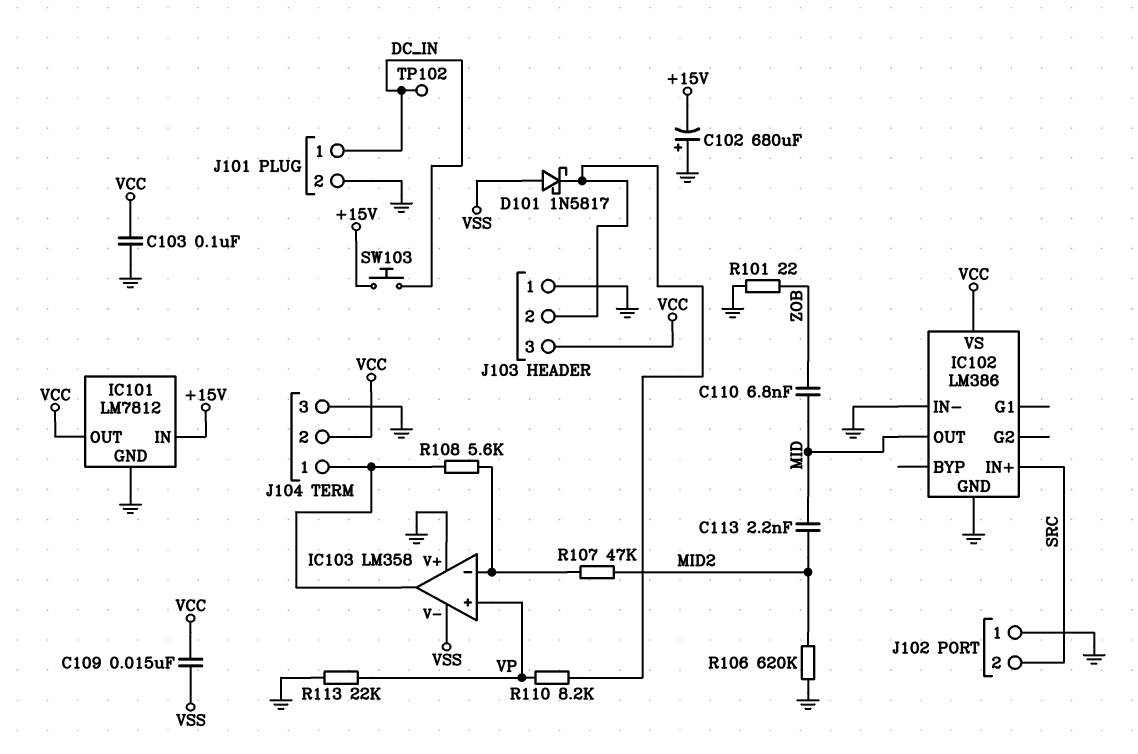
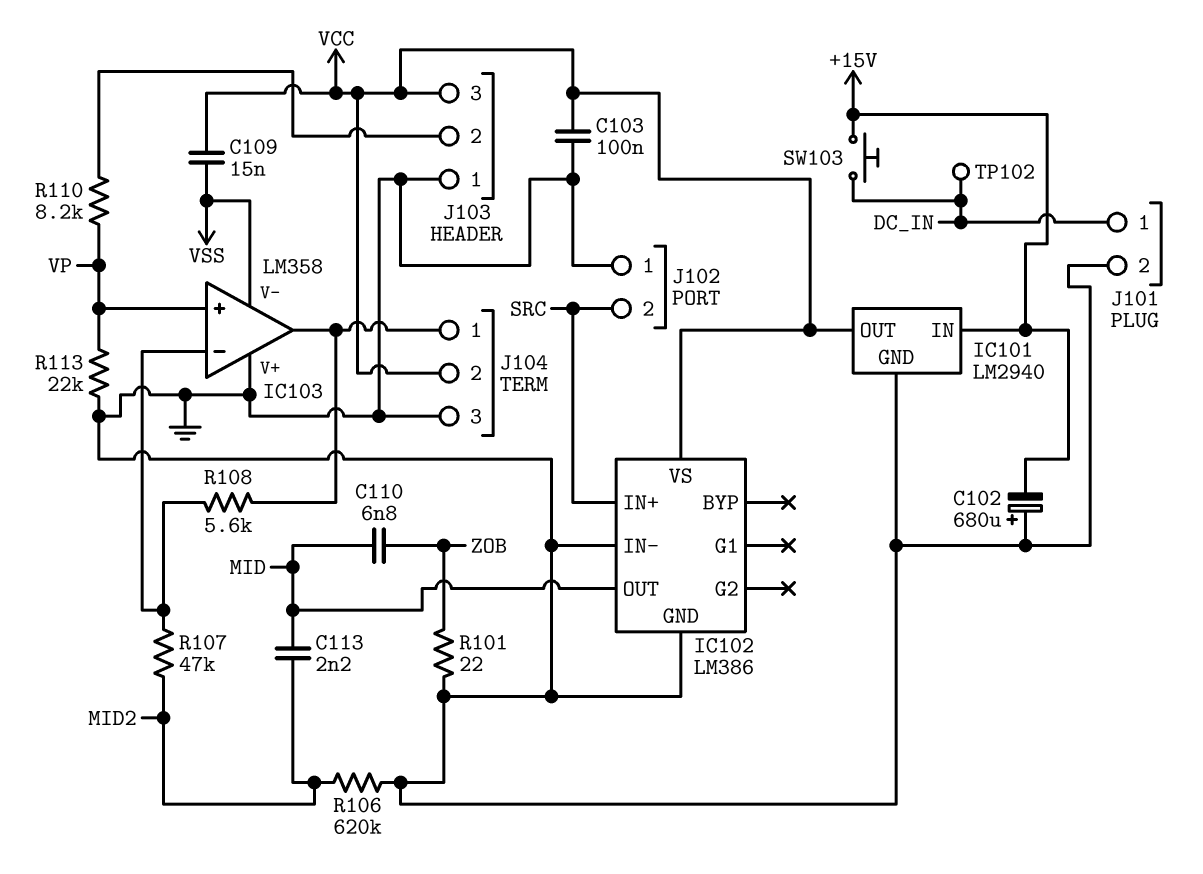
D101: schottky 1N5817 (A VSS, K J103/2) -> none
IC101: LM7812 -> LM2940

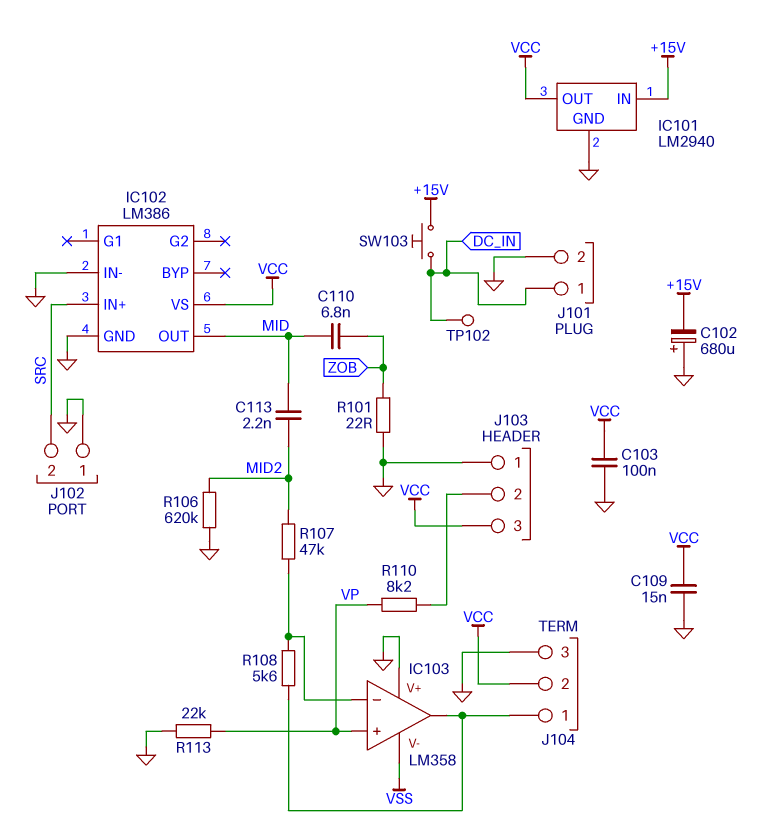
C109: 15nF (VCC, VSS) -> 15nF (GND, VCC)

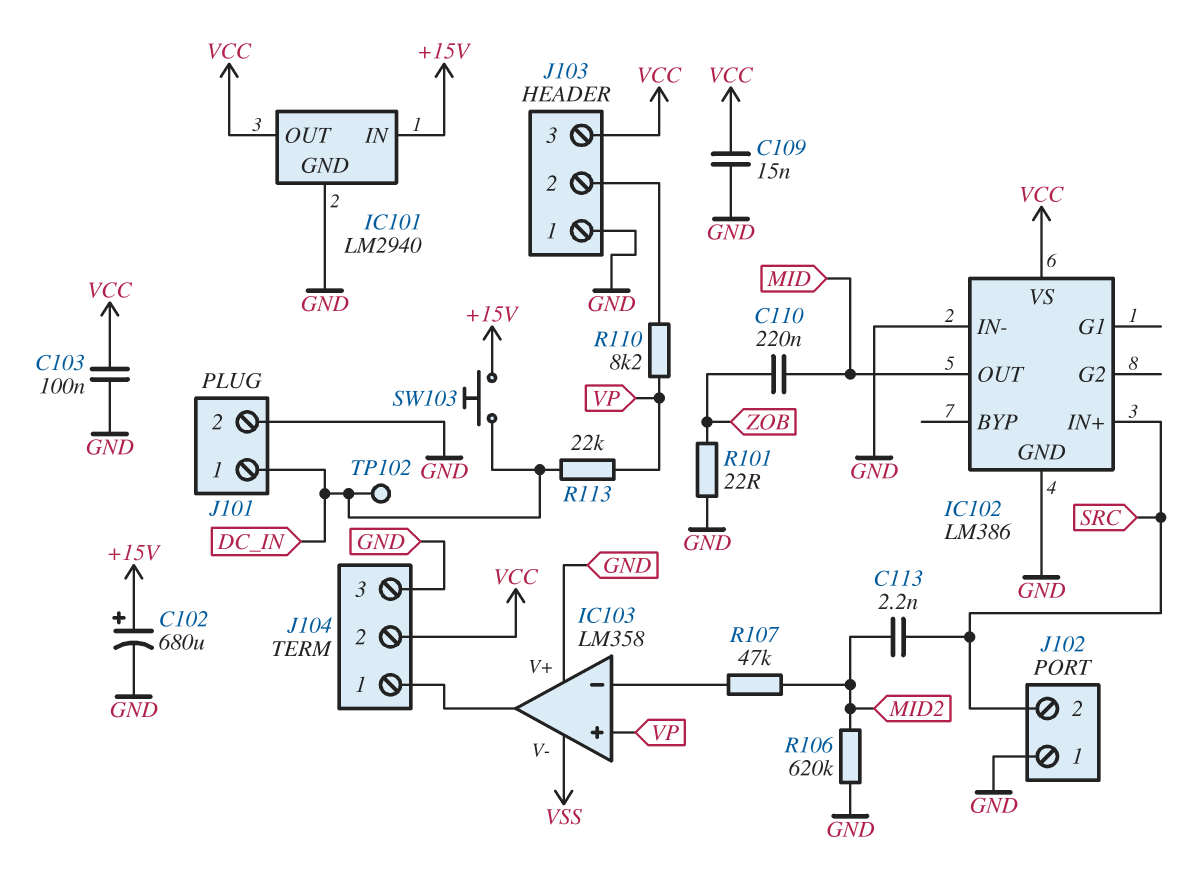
C102: 680uF (plus GND, minus +15V) -> 680uF (plus +15V, minus GND)
C110: 6.8nF (MID, ZOB) -> 220nF (MID, ZOB)
C113: 2.2nF (MID, MID2) -> 2.2nF (MID2, SRC)
R108: 5.6k (IC103/in-, IC103/out) -> none
R113: 22k (GND, VP) -> 22k (DC_IN, VP)

